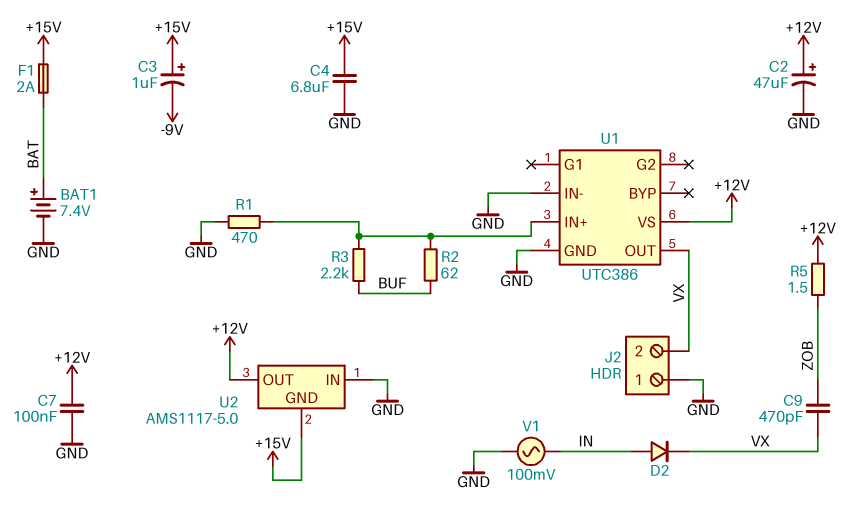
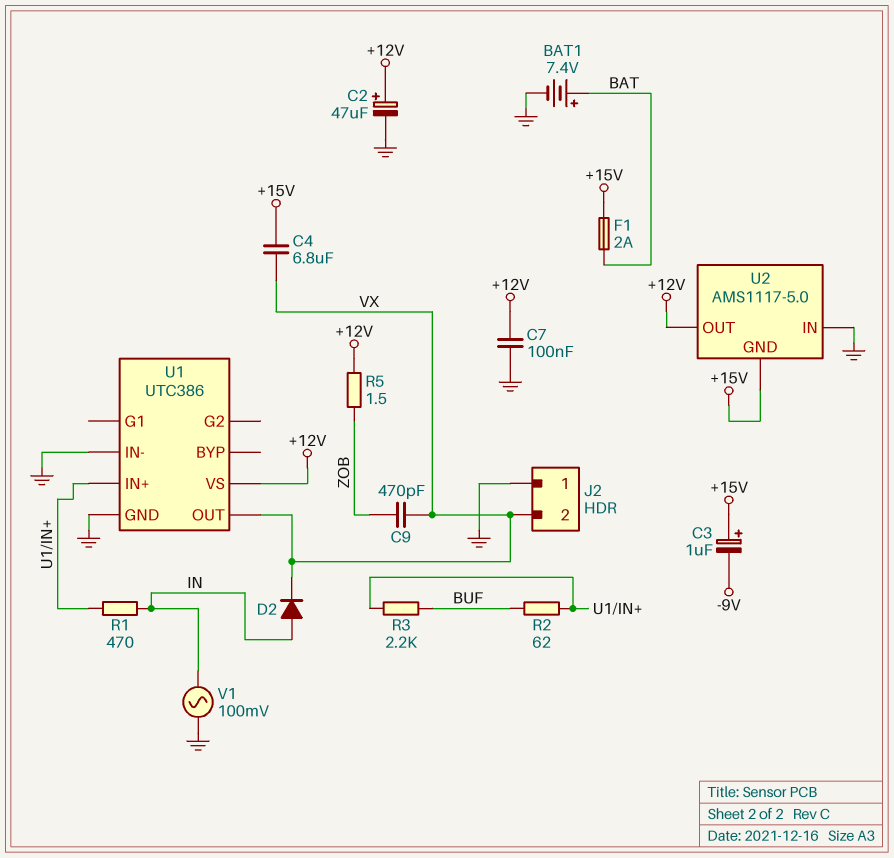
C4: 6.8uF (+15V, GND) -> 6.8uF (+15V, VX)
R1: 470 (GND, U1/IN+) -> 470 (IN, U1/IN+)

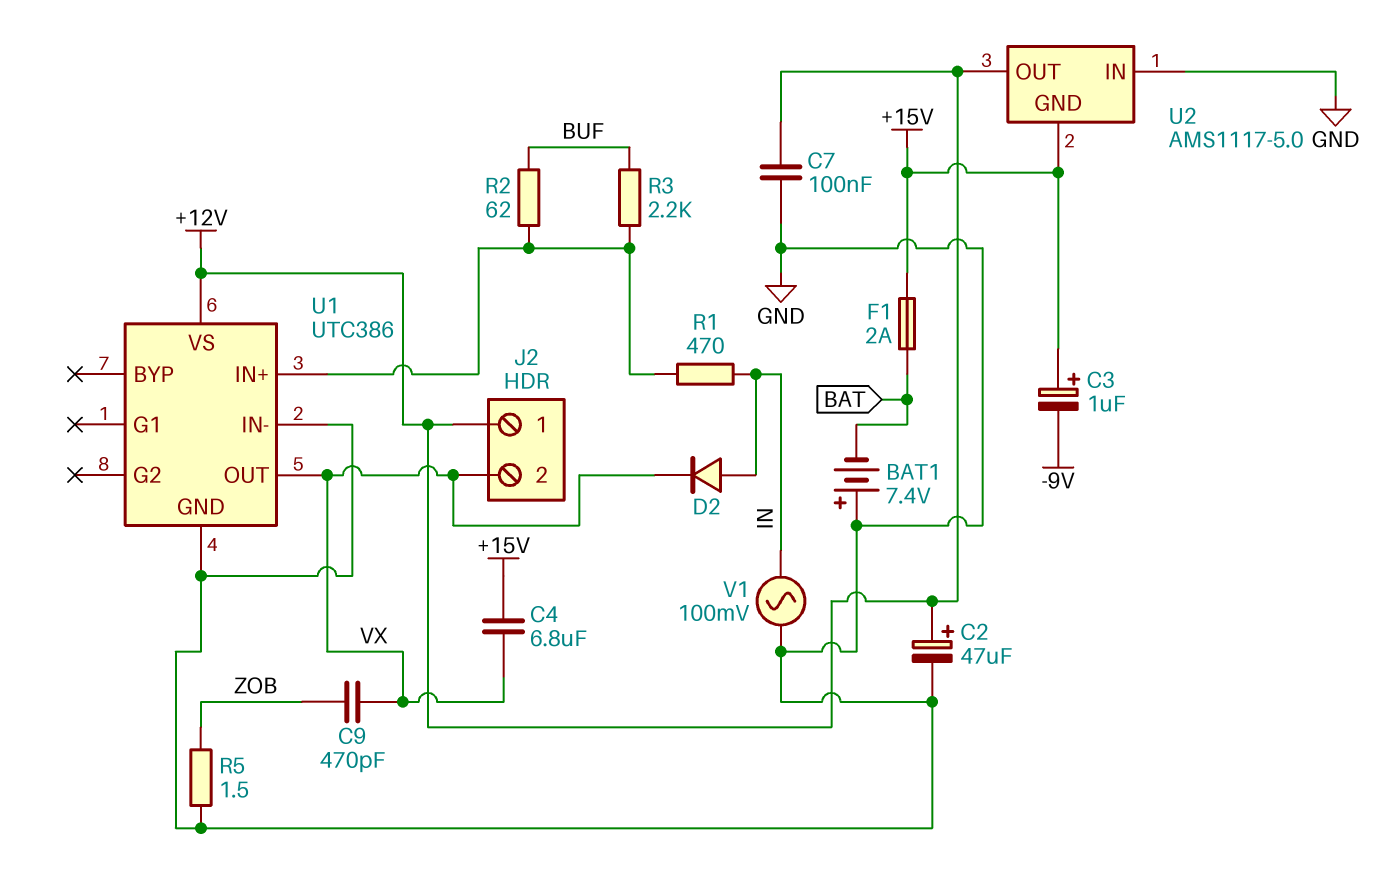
BAT1: 7.4V (plus BAT, minus GND) -> 7.4V (plus GND, minus BAT)
J2 pin 1: GND -> +12V
R5: 1.5 (+12V, ZOB) -> 1.5 (GND, ZOB)

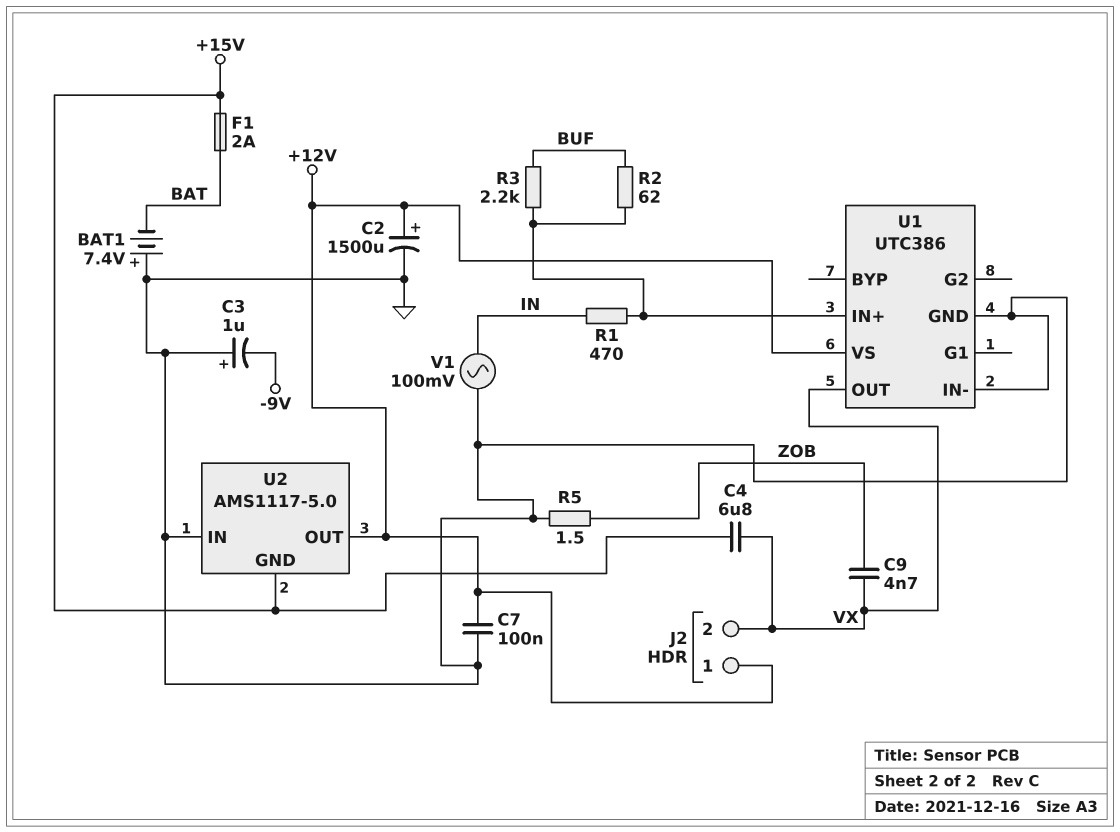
C2: 47uF (plus +12V, minus GND) -> 1500uF (plus +12V, minus GND)
C3: 1uF (plus +15V, minus -9V) -> 1uF (plus GND, minus -9V)
C9: 470pF (VX, ZOB) -> 4.7nF (VX, ZOB)
D2: diode (A IN, K VX) -> none

